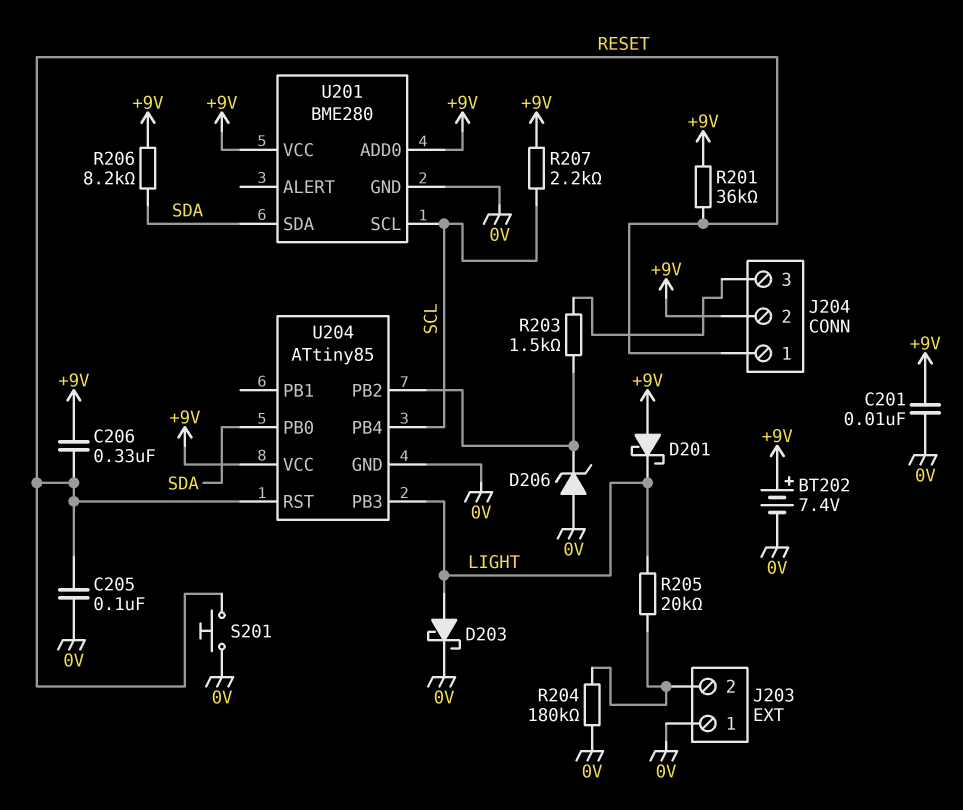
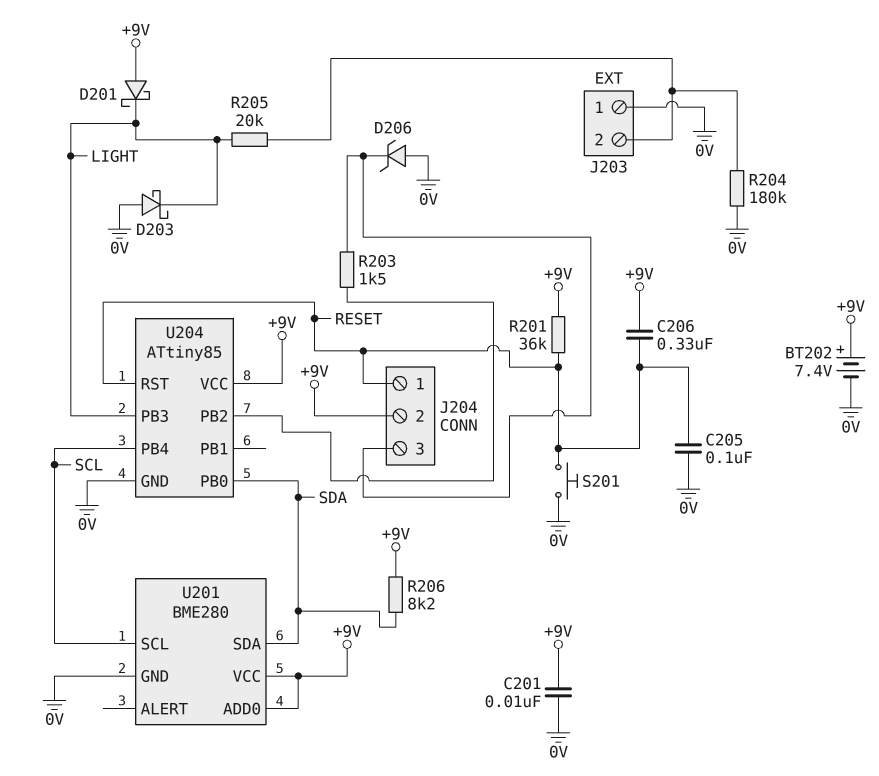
D203: schottky (A LIGHT, K 0V) -> schottky (A 0V, K LIGHT)
D206: zener (A 0V, K U204/PB2) -> zener (A 0V, K J204/3)
R207: 2.2k (+9V, SCL) -> none

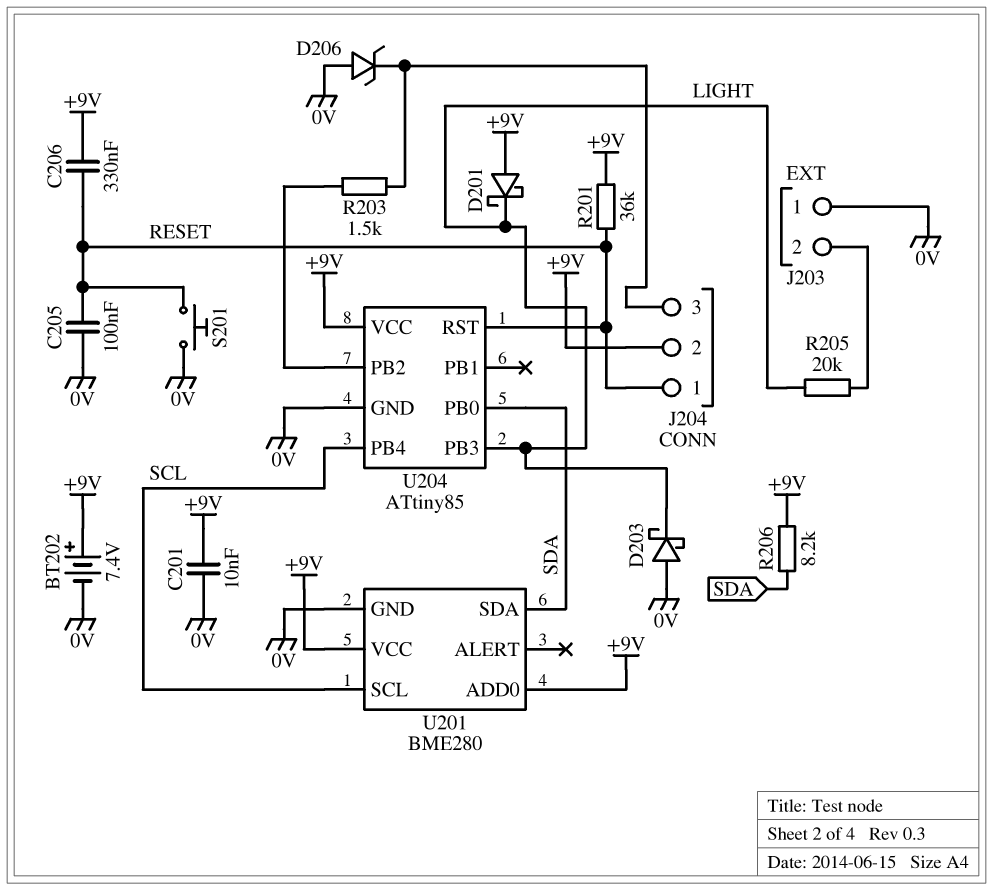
R204: 180k (0V, J203/2) -> none

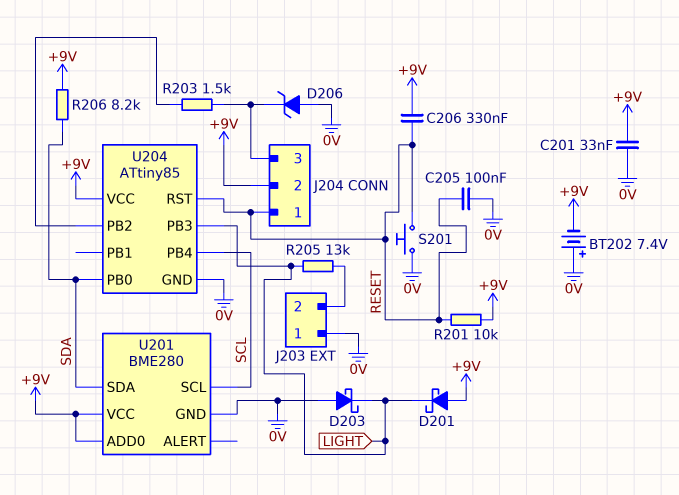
BT202: 7.4V (plus +9V, minus 0V) -> 7.4V (plus 0V, minus +9V)
C201: 10nF (+9V, 0V) -> 33nF (+9V, 0V)
R201: 36k (+9V, RESET) -> 10k (+9V, RESET)
R205: 20k (J203/2, LIGHT) -> 13k (J203/2, LIGHT)

